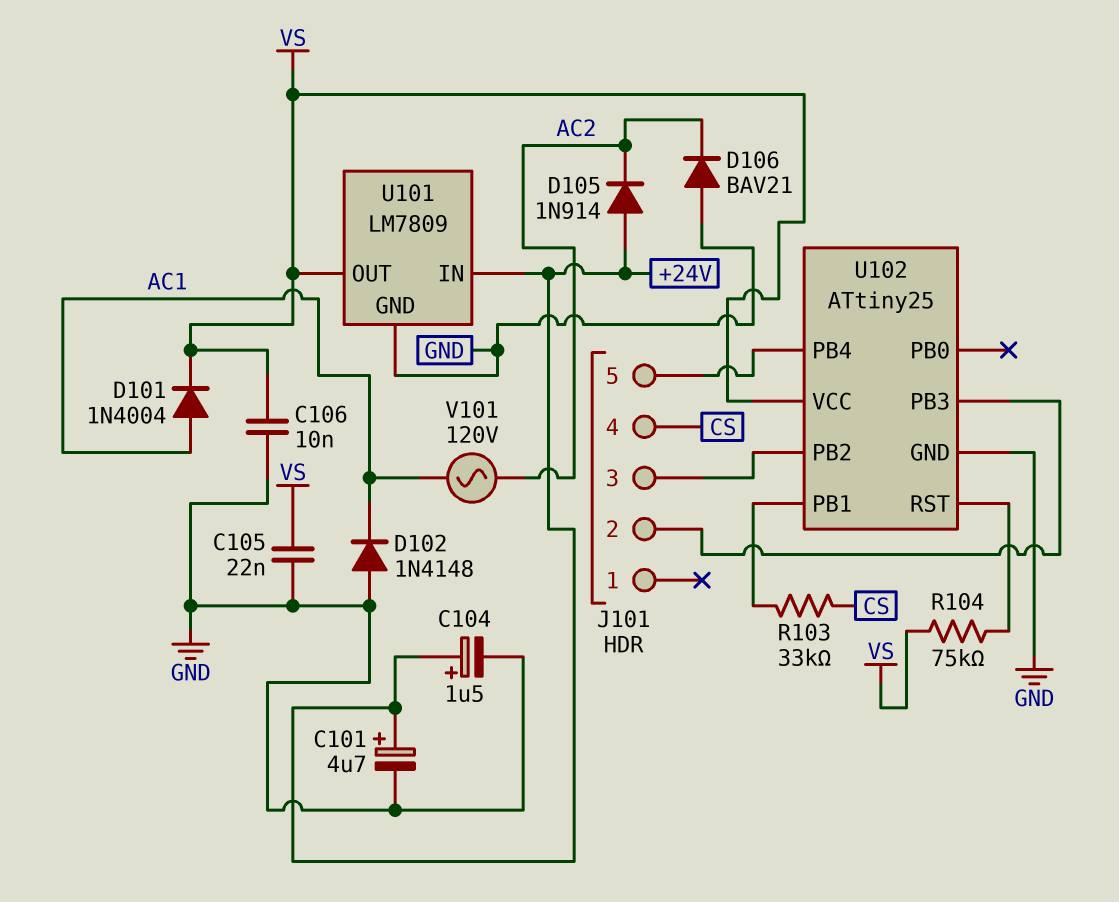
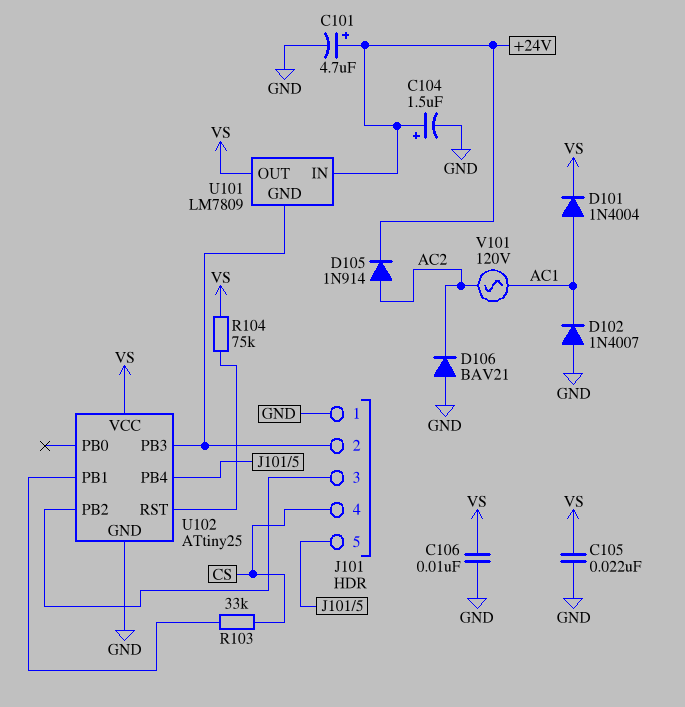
D102: diode 1N4148 (A GND, K AC1) -> diode 1N4007 (A GND, K AC1)
D105: diode 1N914 (A +24V, K AC2) -> diode 1N914 (A AC2, K +24V)
J101 pin 1: none -> GND
U101 pin GND: GND -> J101/2

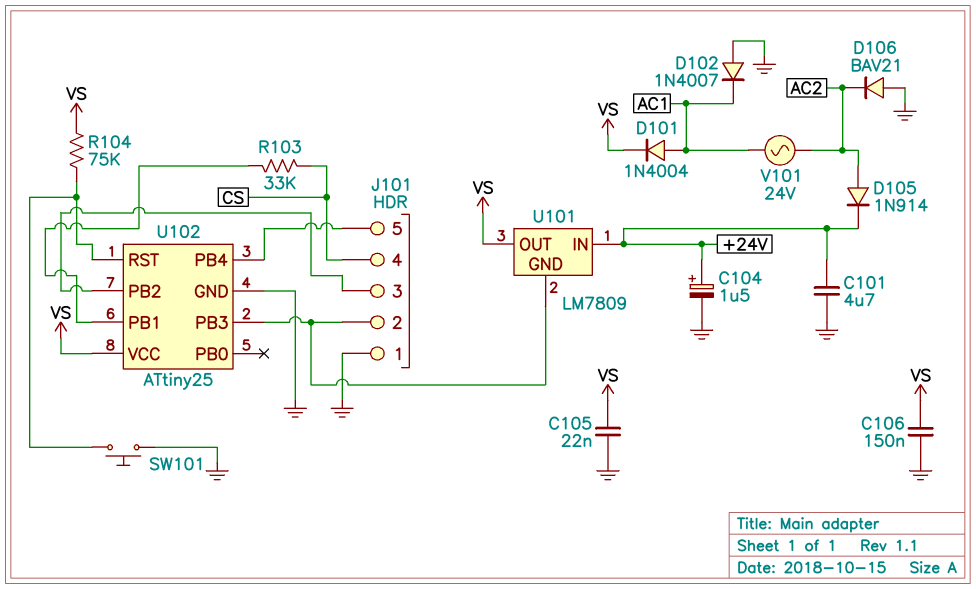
C101: 4.7uF (plus +24V, minus GND) -> 4.7uF (+24V, GND)
C106: 10nF (GND, VS) -> 150nF (GND, VS)
SW101: none -> button (GND, U102/RST)
V101: AC 120V (AC1, AC2) -> AC 24V (AC1, AC2)

